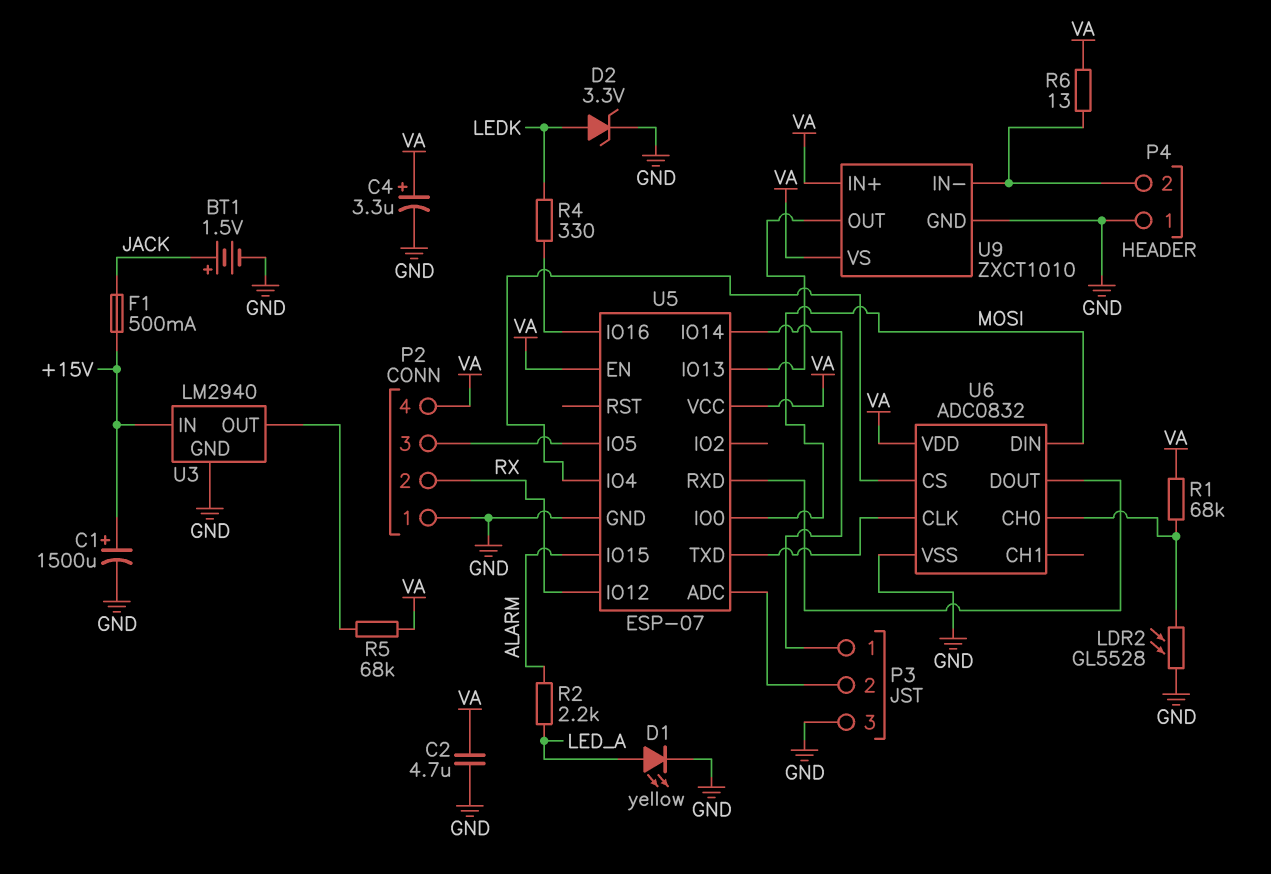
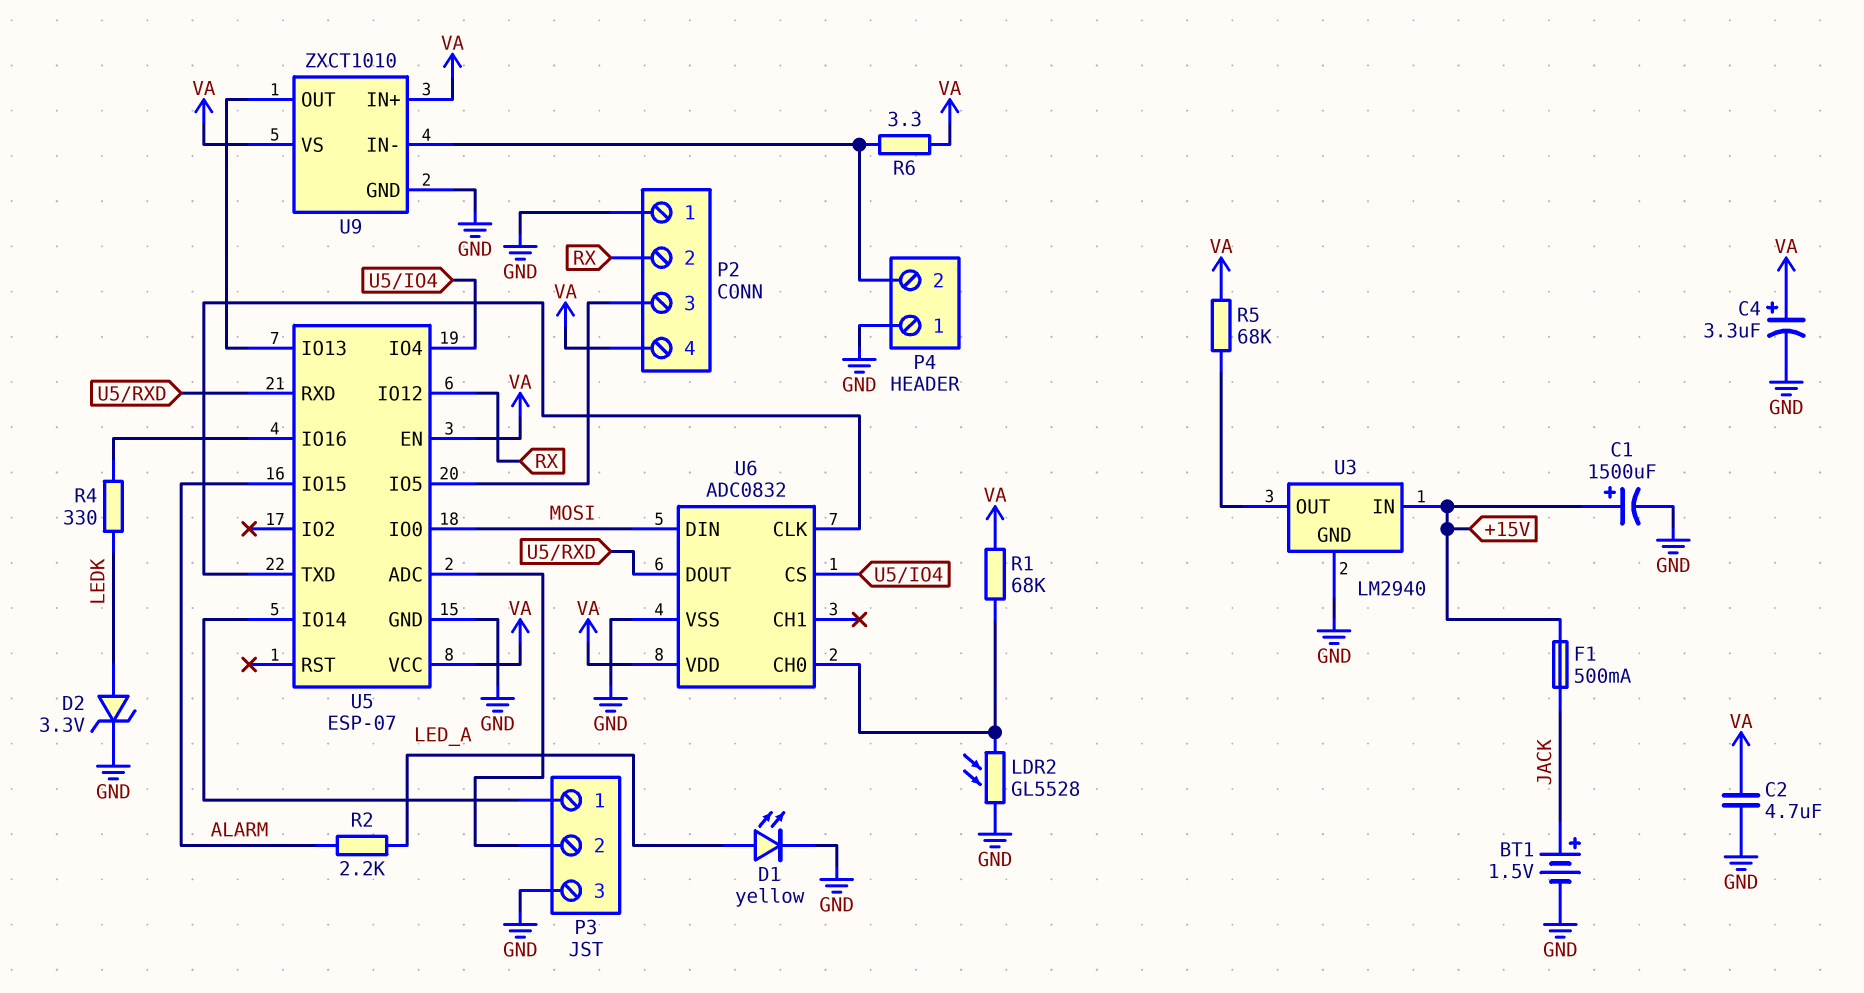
R6: 13 (P4/2, VA) -> 3.3 (P4/2, VA)

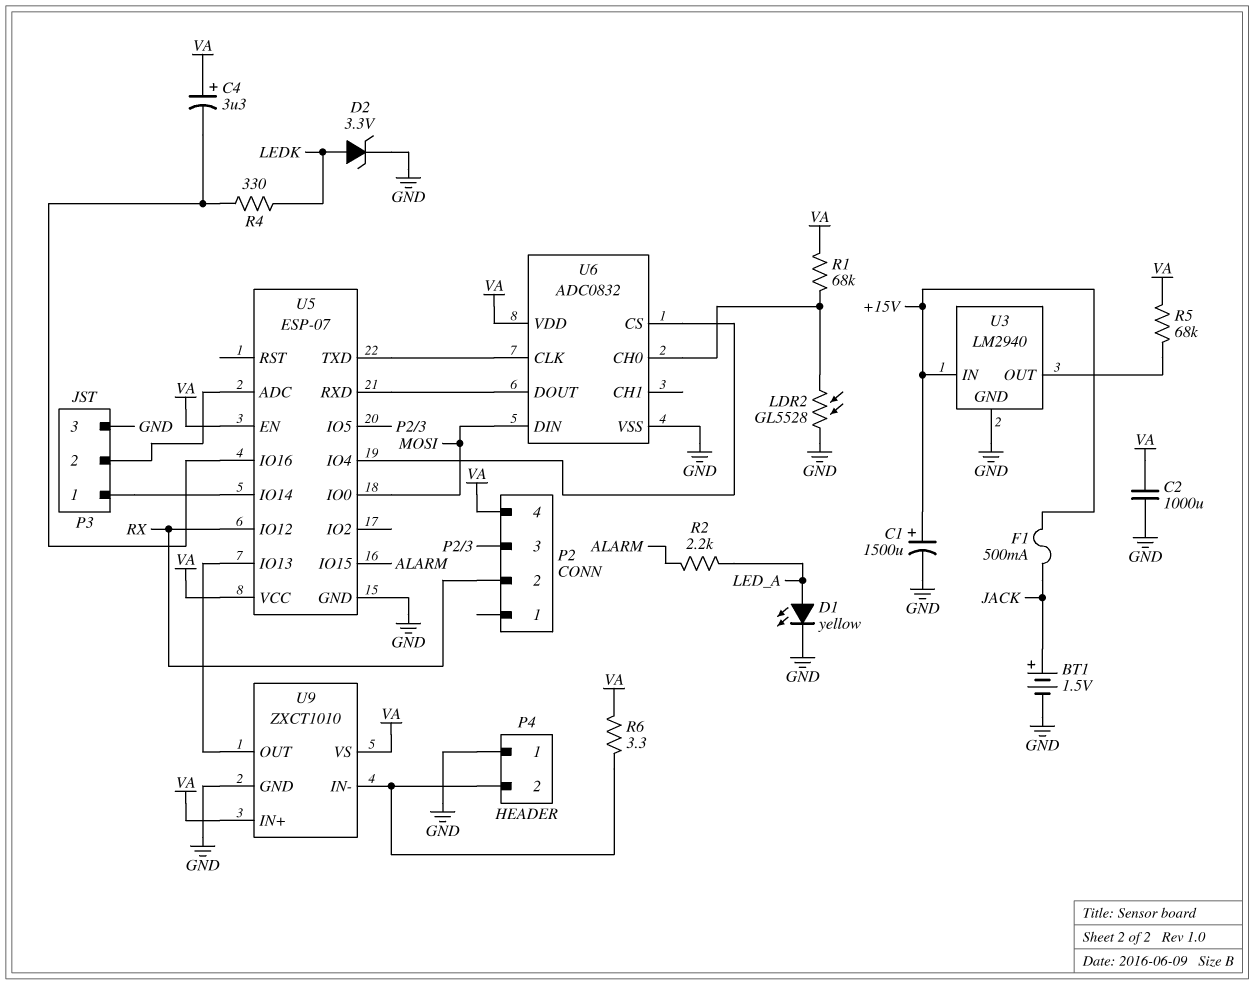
C2: 4.7uF (GND, VA) -> 1000uF (GND, VA)
C4: 3.3uF (plus VA, minus GND) -> 3.3uF (plus VA, minus U5/IO16)
P2 pin 1: GND -> none

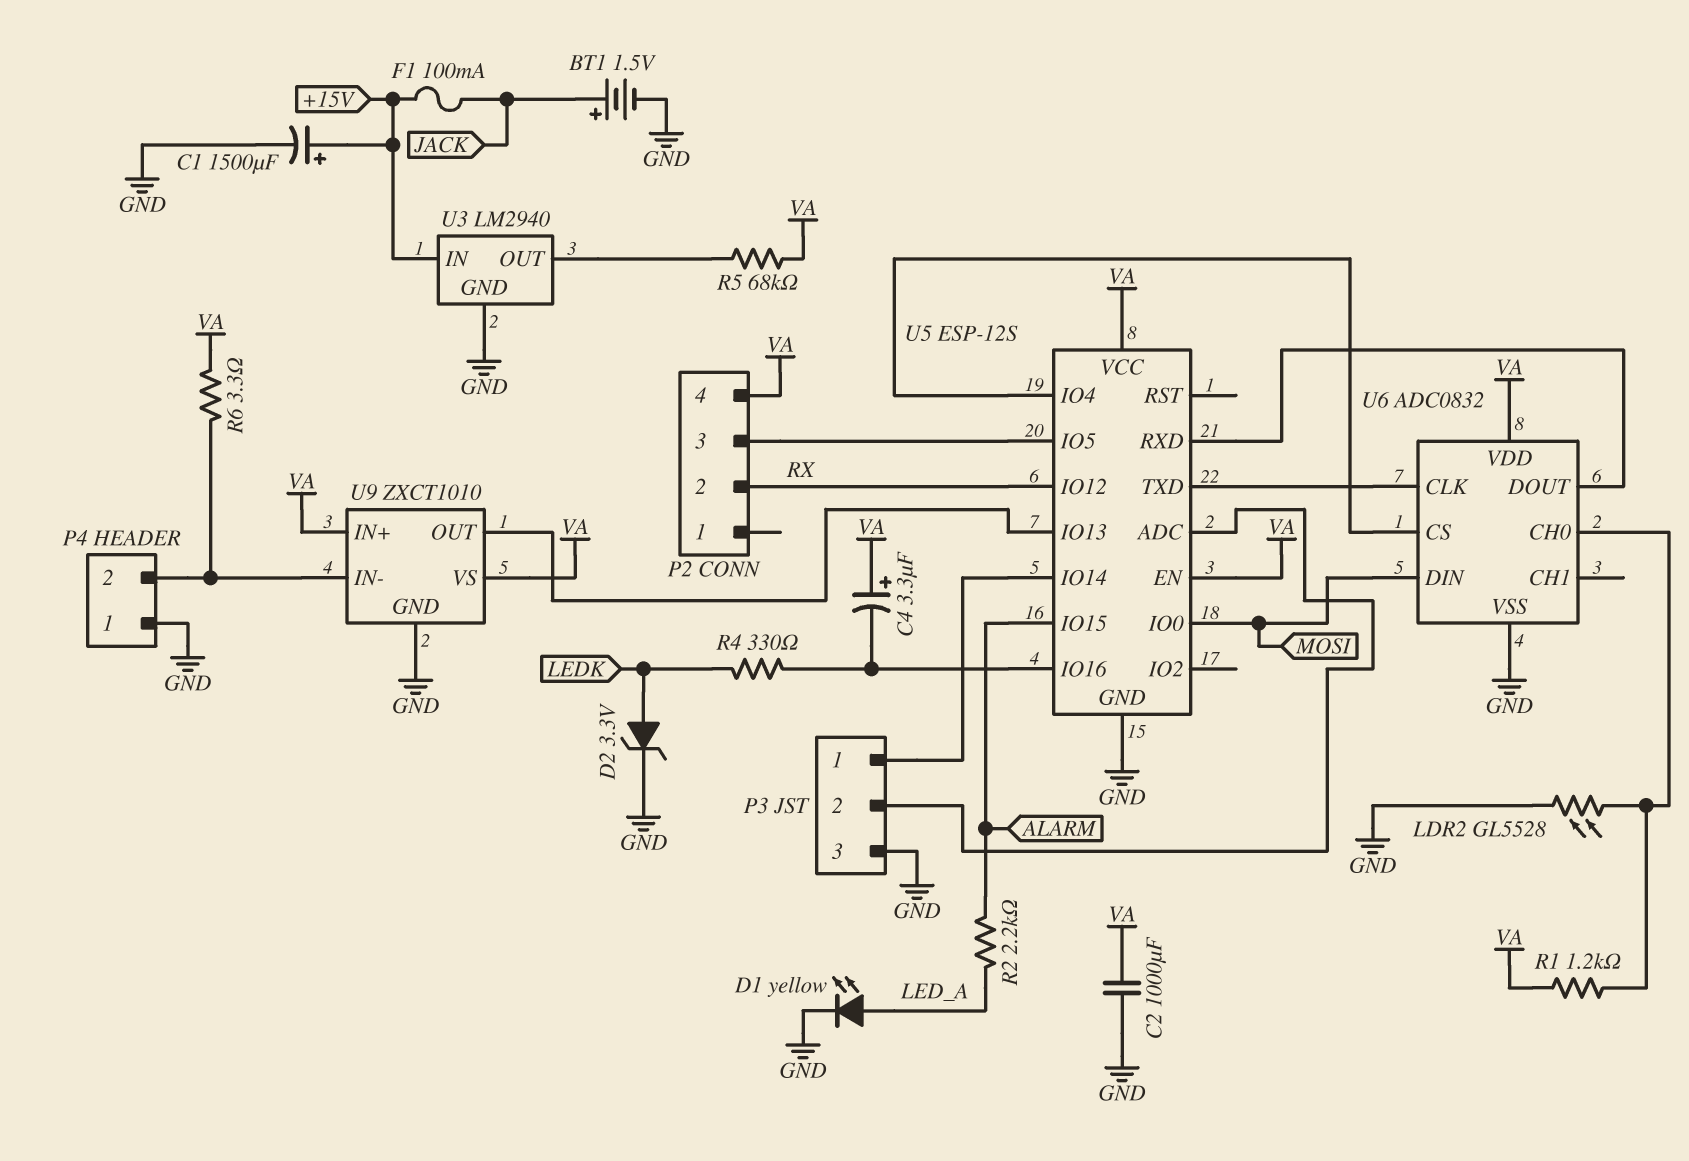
F1: 500mA (+15V, JACK) -> 100mA (+15V, JACK)
R1: 68k (U6/CH0, VA) -> 1.2k (U6/CH0, VA)
U5: ESP-07 -> ESP-12S

